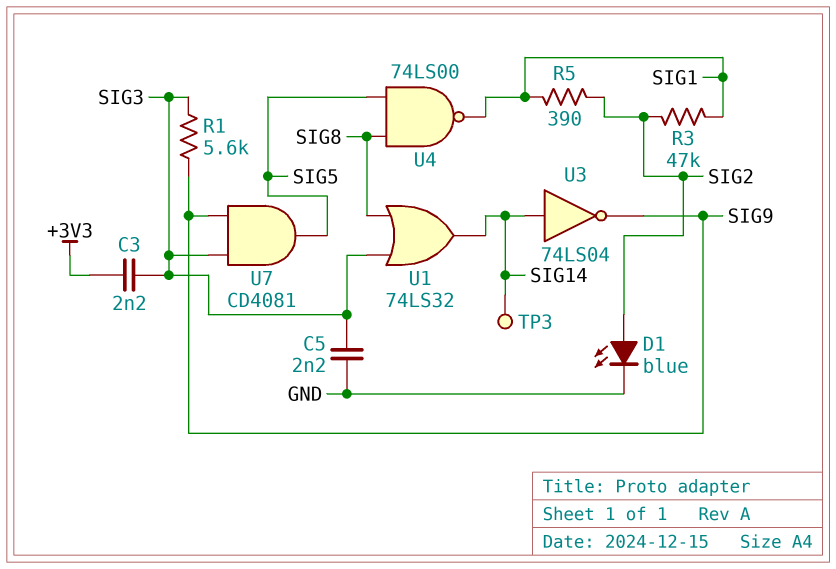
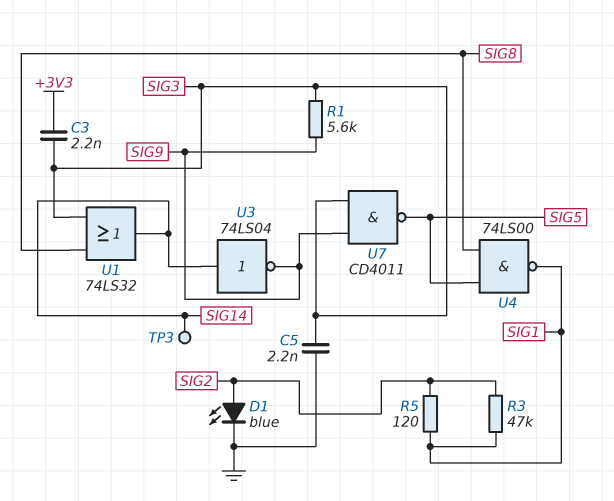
R5: 390 (SIG1, SIG2) -> 120 (SIG1, SIG2)
U7: AND CD4081 (in SIG3, in SIG9, out SIG5) -> NAND CD4011 (in SIG3, in SIG9, out SIG5)

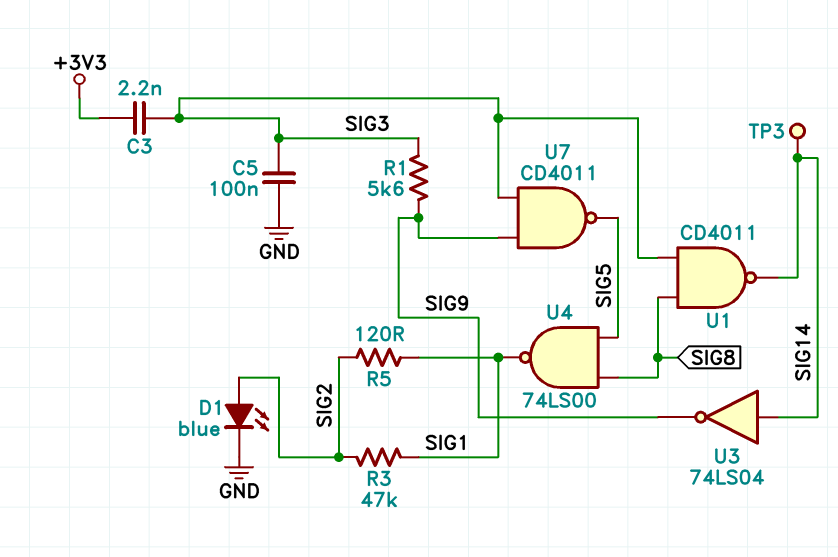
C5: 2.2nF (GND, SIG3) -> 100nF (GND, SIG3)
U1: OR 74LS32 (in SIG3, in SIG8, out SIG14) -> NAND CD4011 (in SIG3, in SIG8, out SIG14)

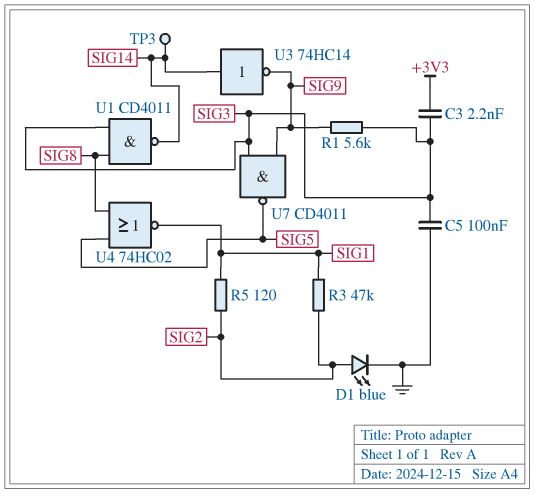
U3: NOT 74LS04 (in SIG14, out SIG9) -> NOT 74HC14 (in SIG14, out SIG9)
U4: NAND 74LS00 (in SIG5, in SIG8, out SIG1) -> NOR 74HC02 (in SIG5, in SIG8, out SIG1)

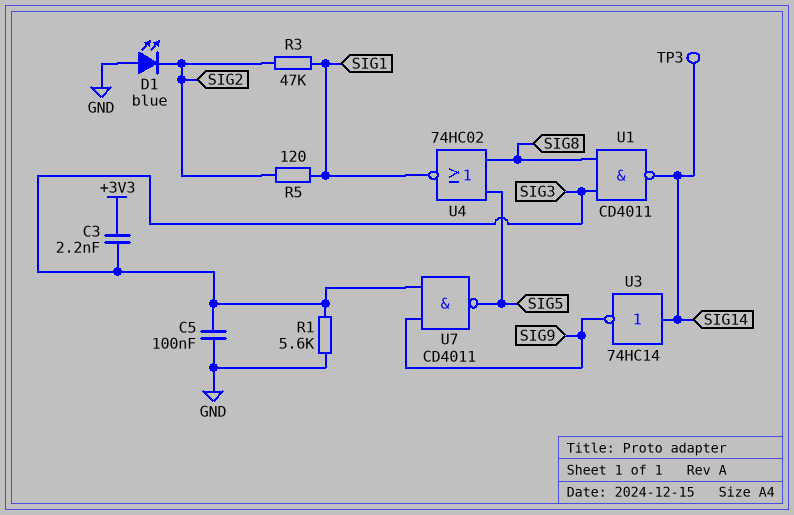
D1: LED blue (A SIG2, K GND) -> LED blue (A GND, K SIG2)
R1: 5.6k (SIG3, SIG9) -> 5.6k (GND, SIG3)

